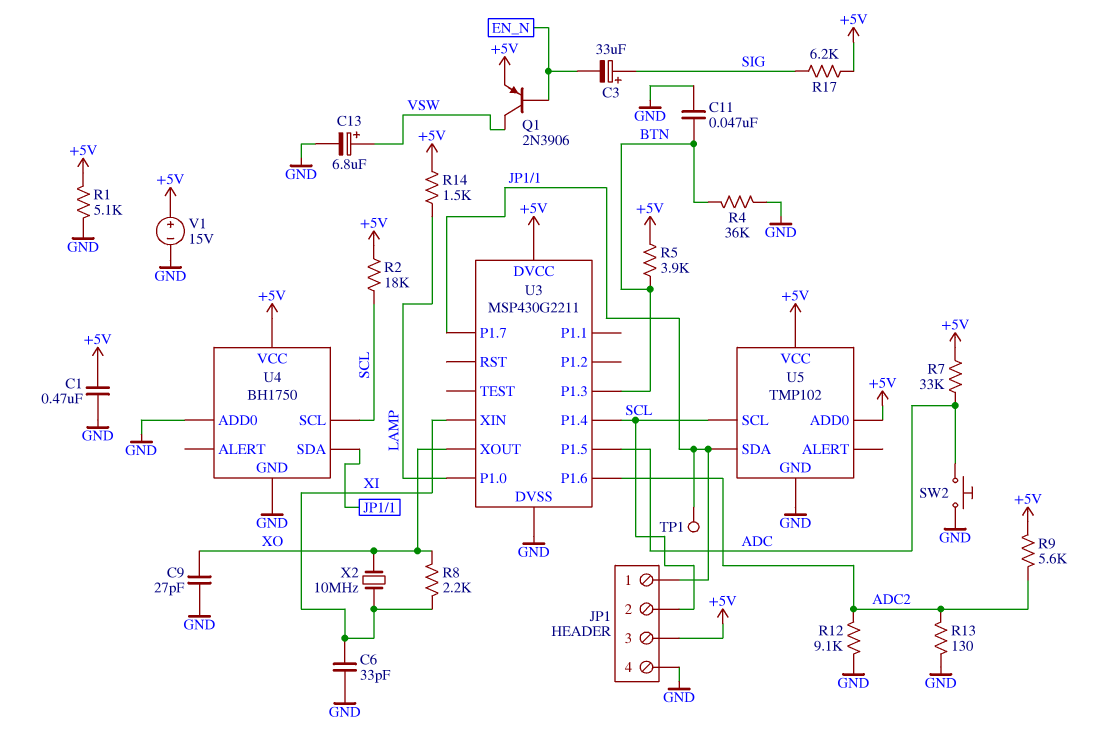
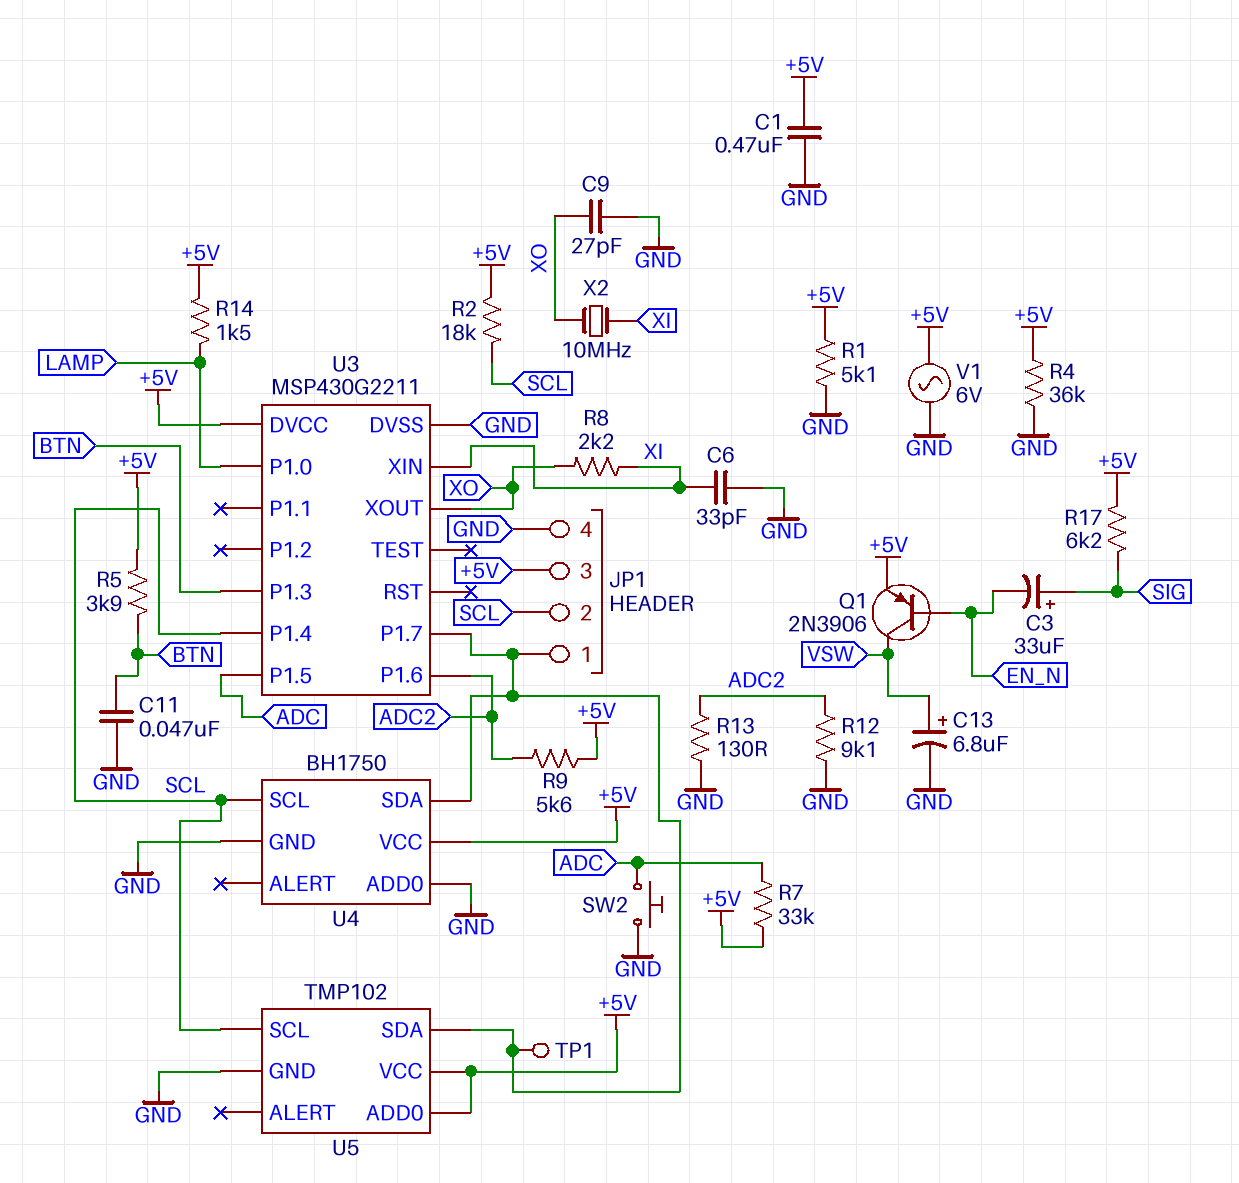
R4: 36k (BTN, GND) -> 36k (+5V, GND)
V1: 15V (plus +5V, minus GND) -> AC 6V (+5V, GND)

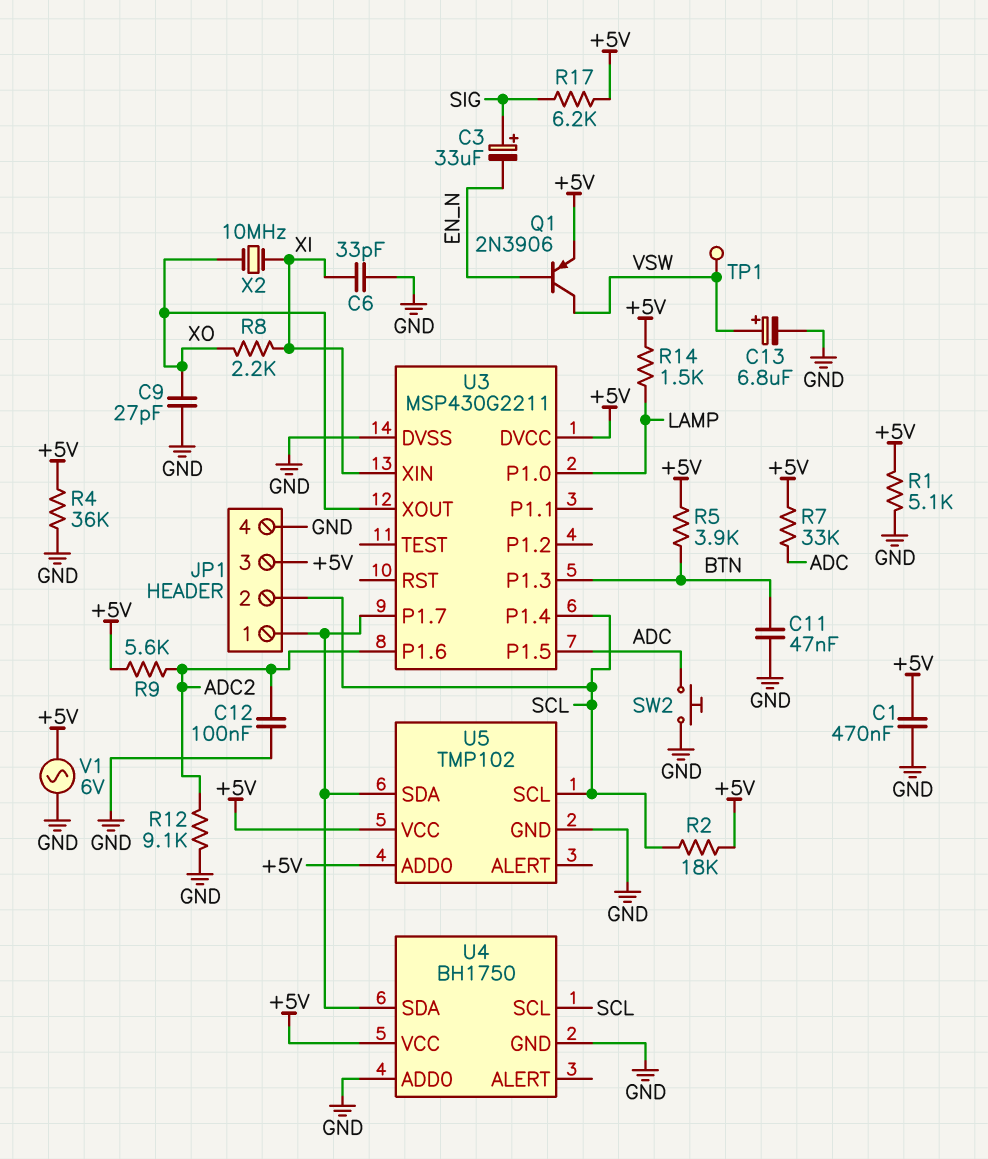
C12: none -> 100nF (ADC2, GND)
R13: 130 (ADC2, GND) -> none
TP1: test point (JP1/1) -> test point (VSW)

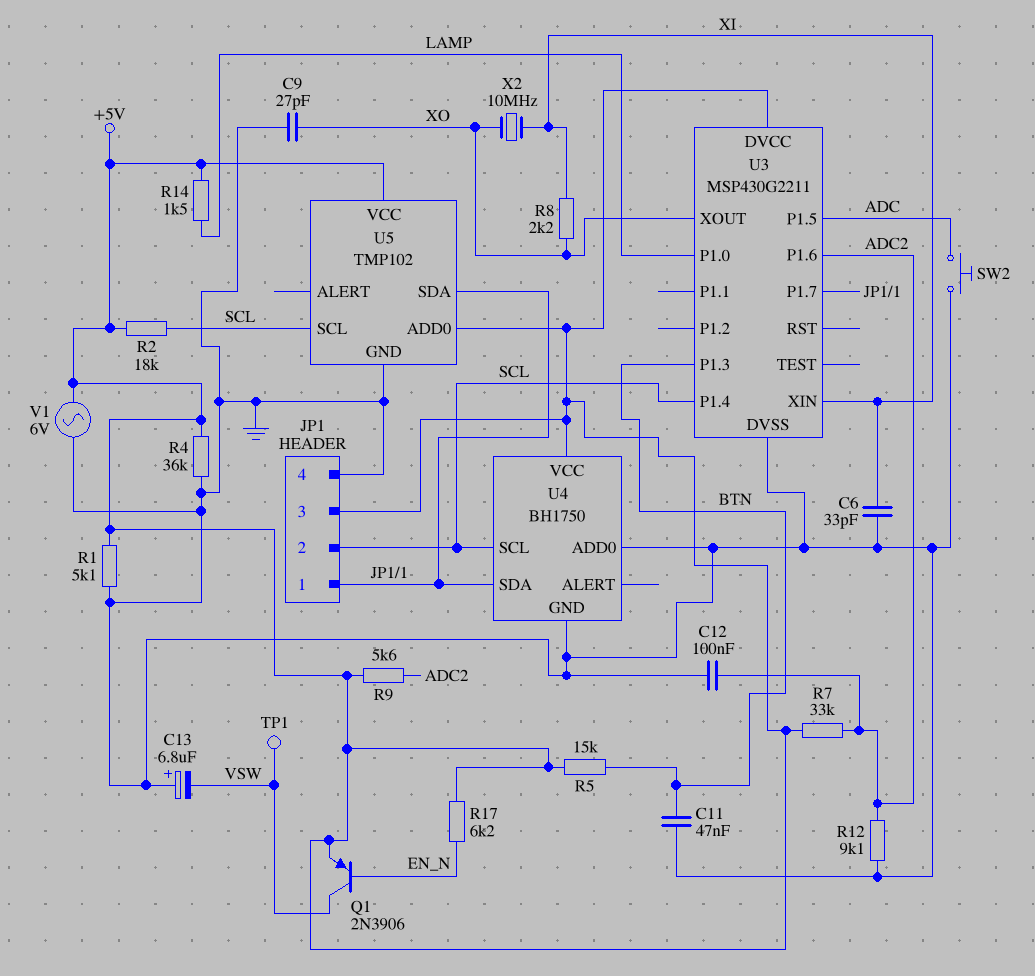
C1: 470nF (+5V, GND) -> none
C3: 33uF (plus SIG, minus EN_N) -> none
C13: 6.8uF (plus VSW, minus GND) -> 6.8uF (plus GND, minus VSW)
R5: 3.9k (+5V, BTN) -> 15k (+5V, BTN)
R7: 33k (+5V, ADC) -> 33k (+5V, ADC2)
R17: 6.2k (+5V, SIG) -> 6.2k (+5V, EN_N)

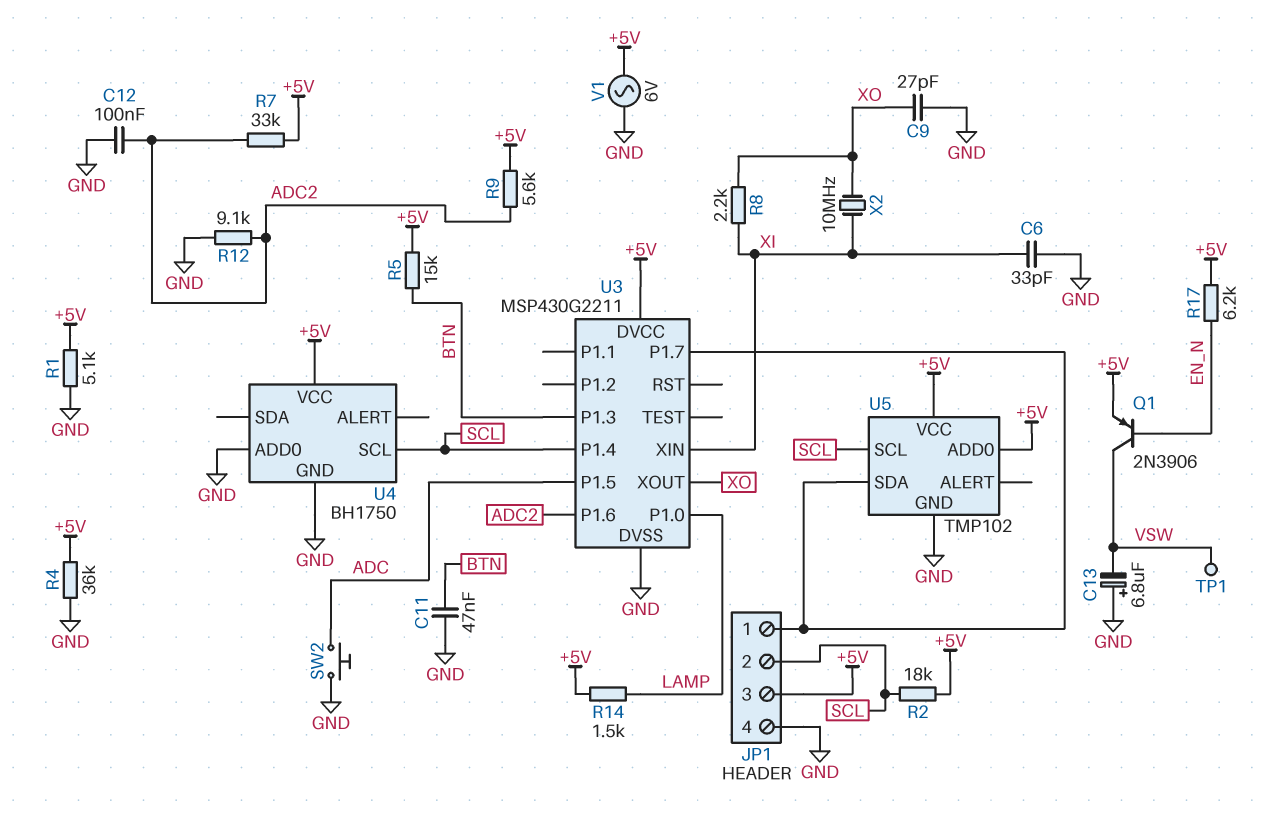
U4 pin SDA: JP1/1 -> none

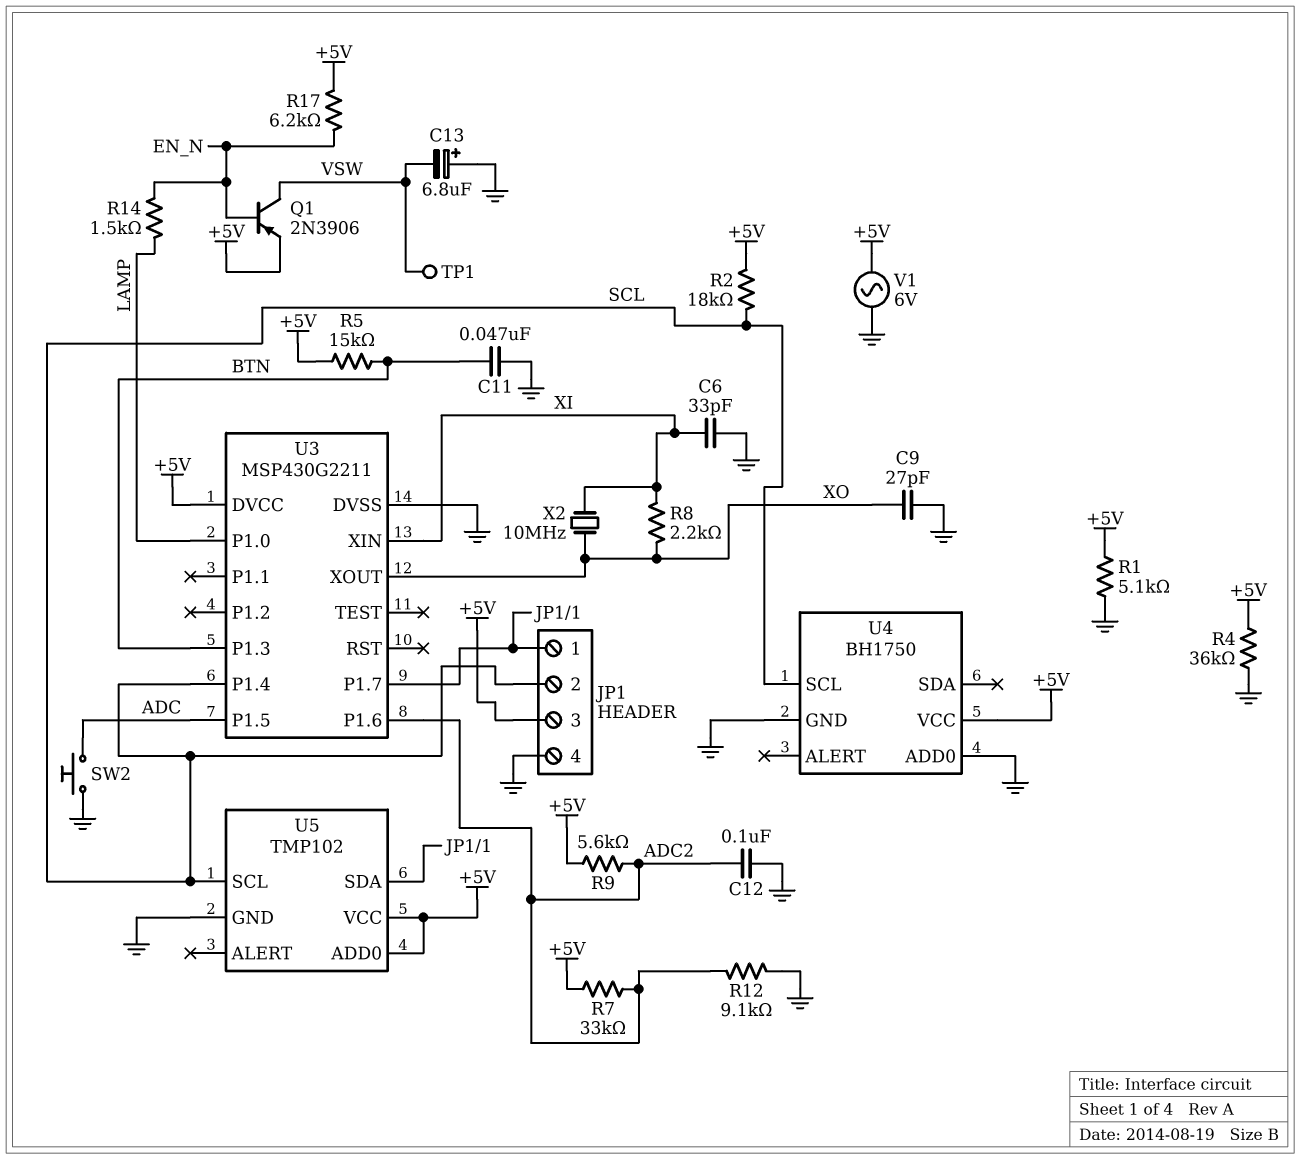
R14: 1.5k (+5V, LAMP) -> 1.5k (EN_N, LAMP)

